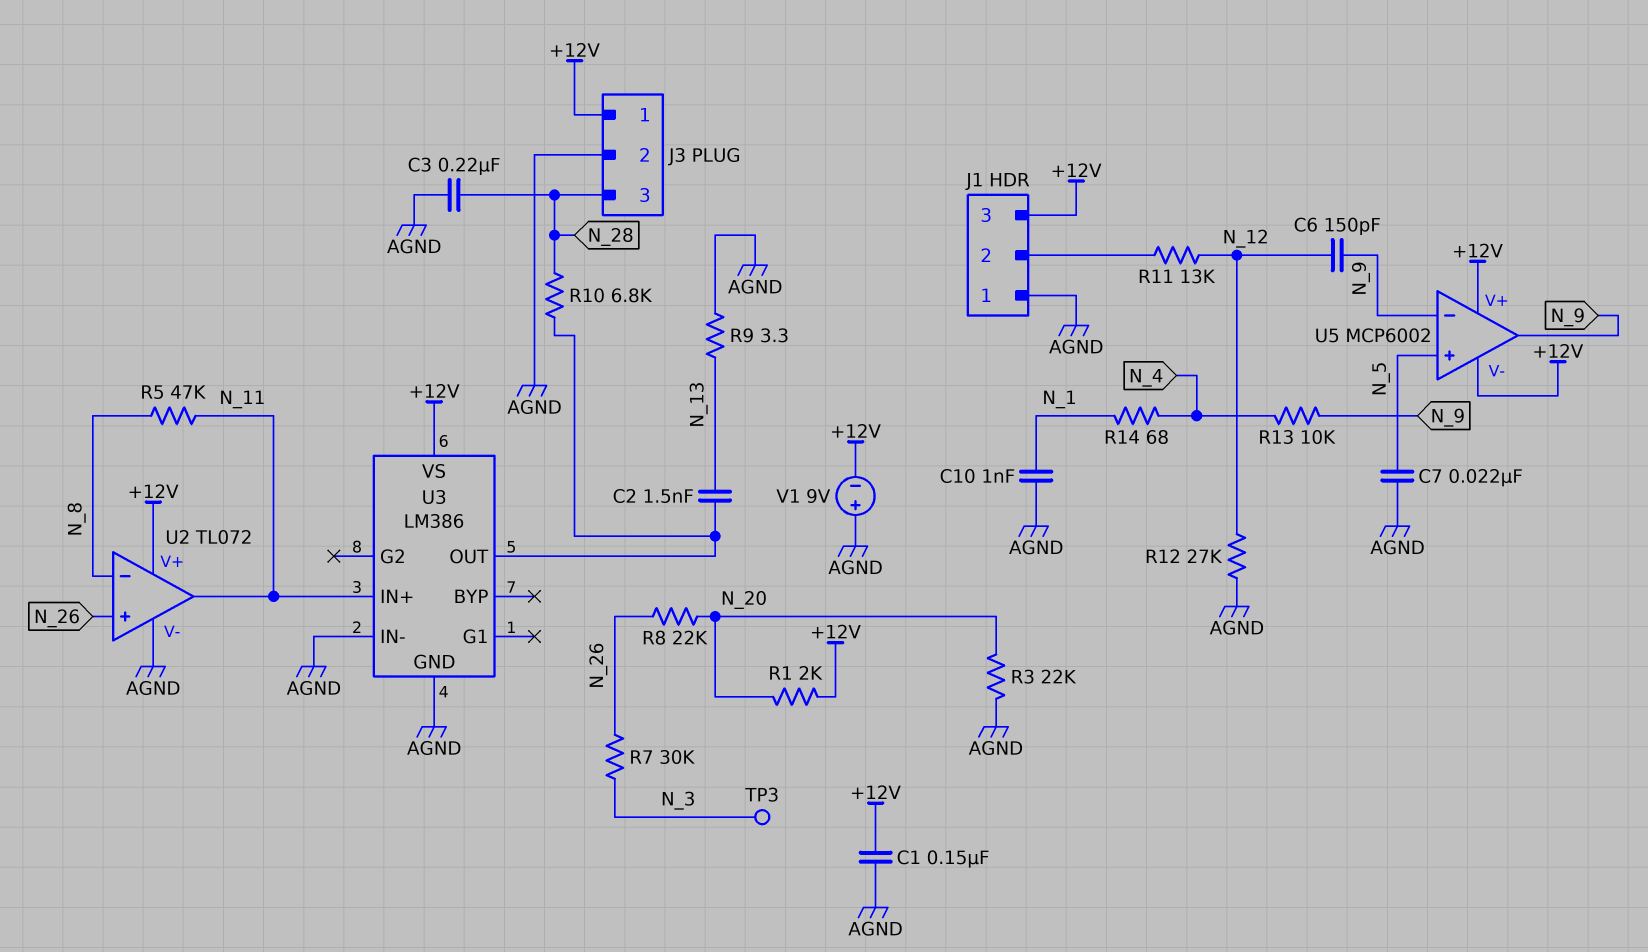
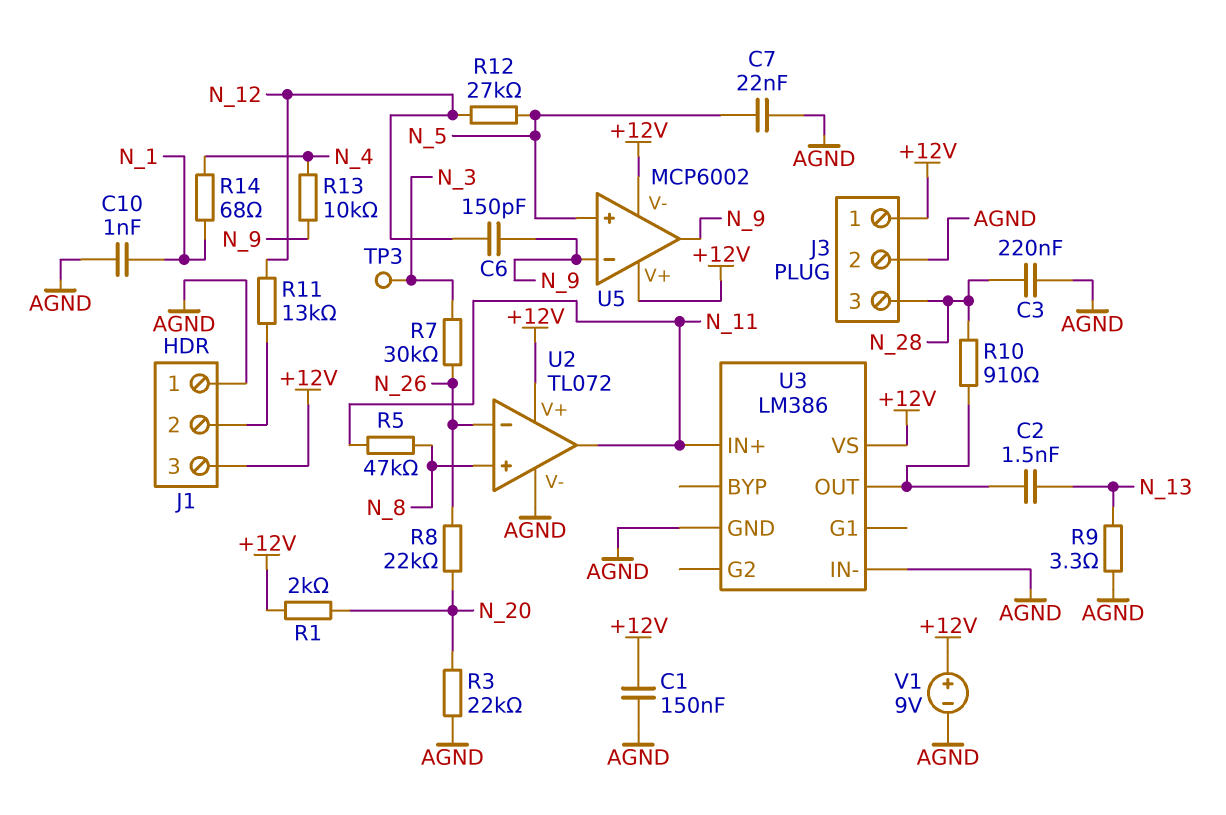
R10: 6.8k (N_28, U3/OUT) -> 910 (N_28, U3/OUT)
R12: 27k (AGND, N_12) -> 27k (N_5, N_12)
U2 pin in+: N_26 -> N_8
U2 pin in-: N_8 -> N_26
V1: 9V (plus AGND, minus +12V) -> 9V (plus +12V, minus AGND)

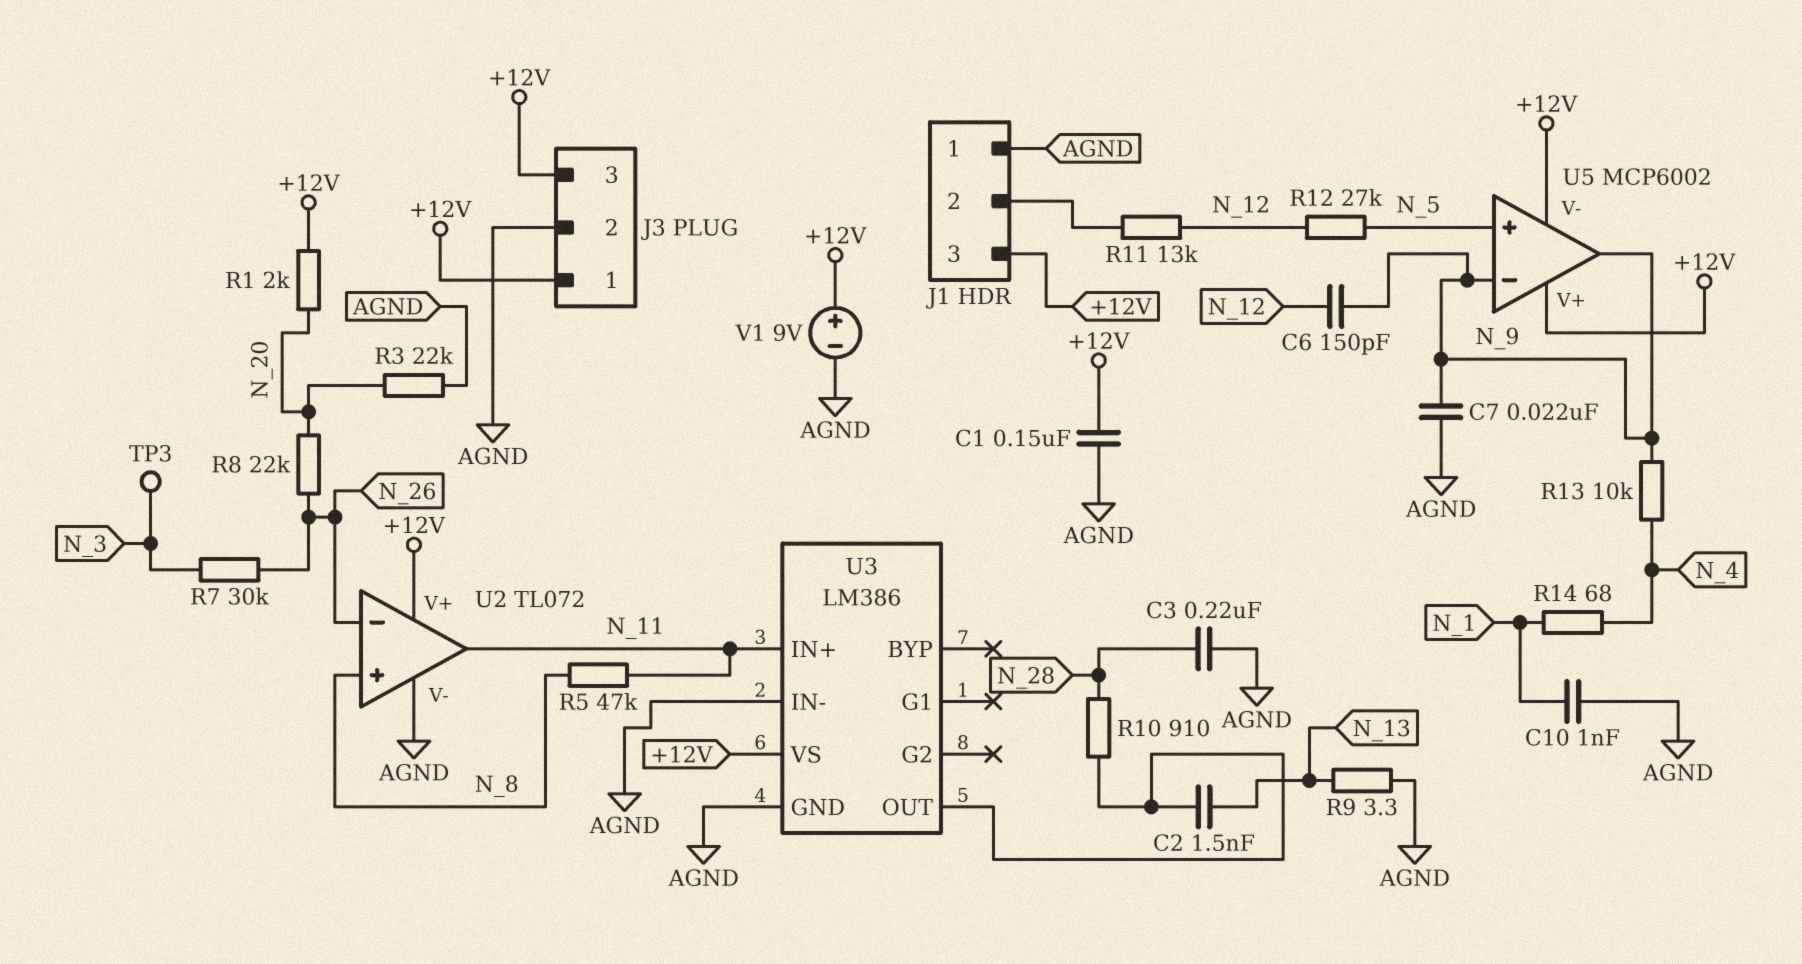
C7: 22nF (AGND, N_5) -> 22nF (AGND, N_9)
J3 pin 3: N_28 -> +12V

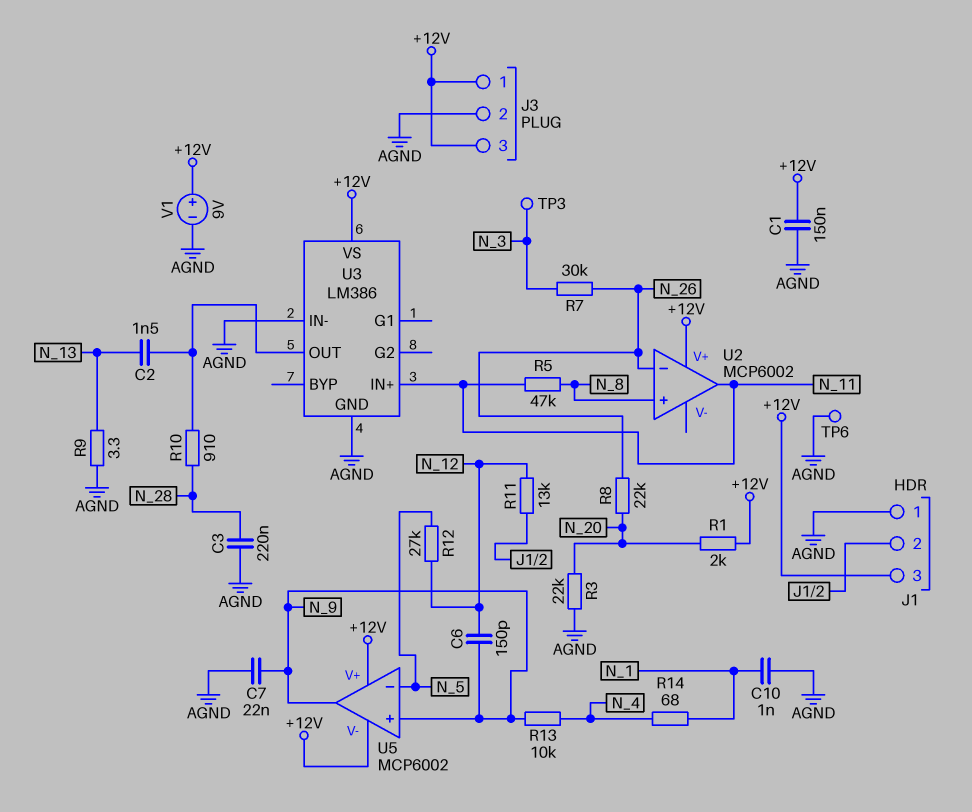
TP6: none -> test point (AGND)
U2: TL072 -> MCP6002
U2 pin V-: AGND -> none
U5 pin in+: N_5 -> N_9
U5 pin in-: N_9 -> N_5

